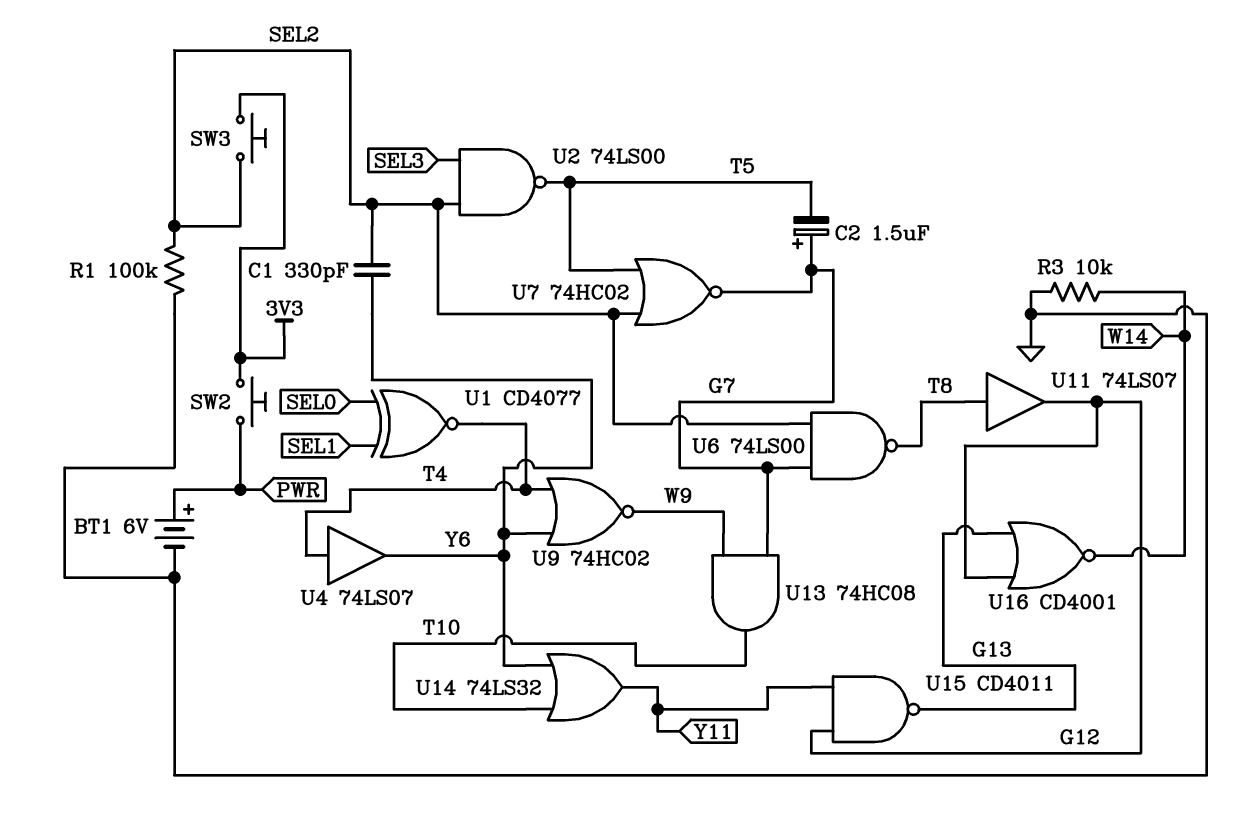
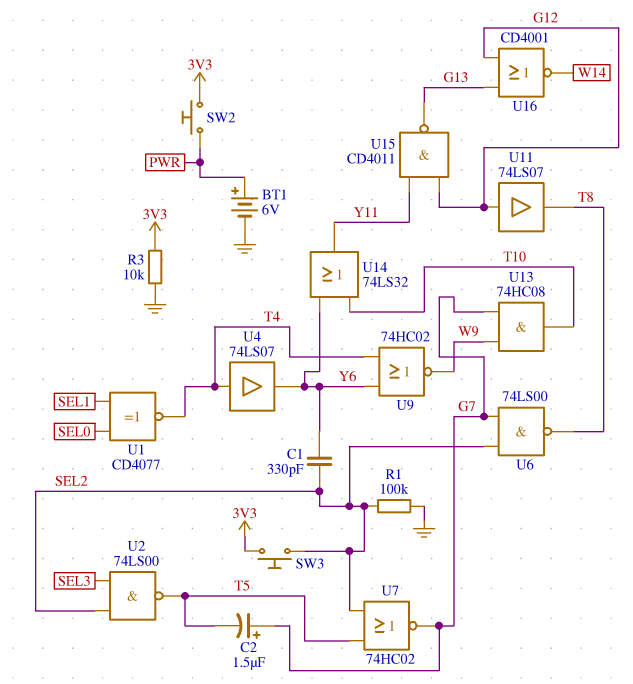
R3: 10k (GND, W14) -> 10k (3V3, GND)
U11: buffer 74LS07 (in T8, out G12) -> buffer 74LS07 (in G12, out T8)

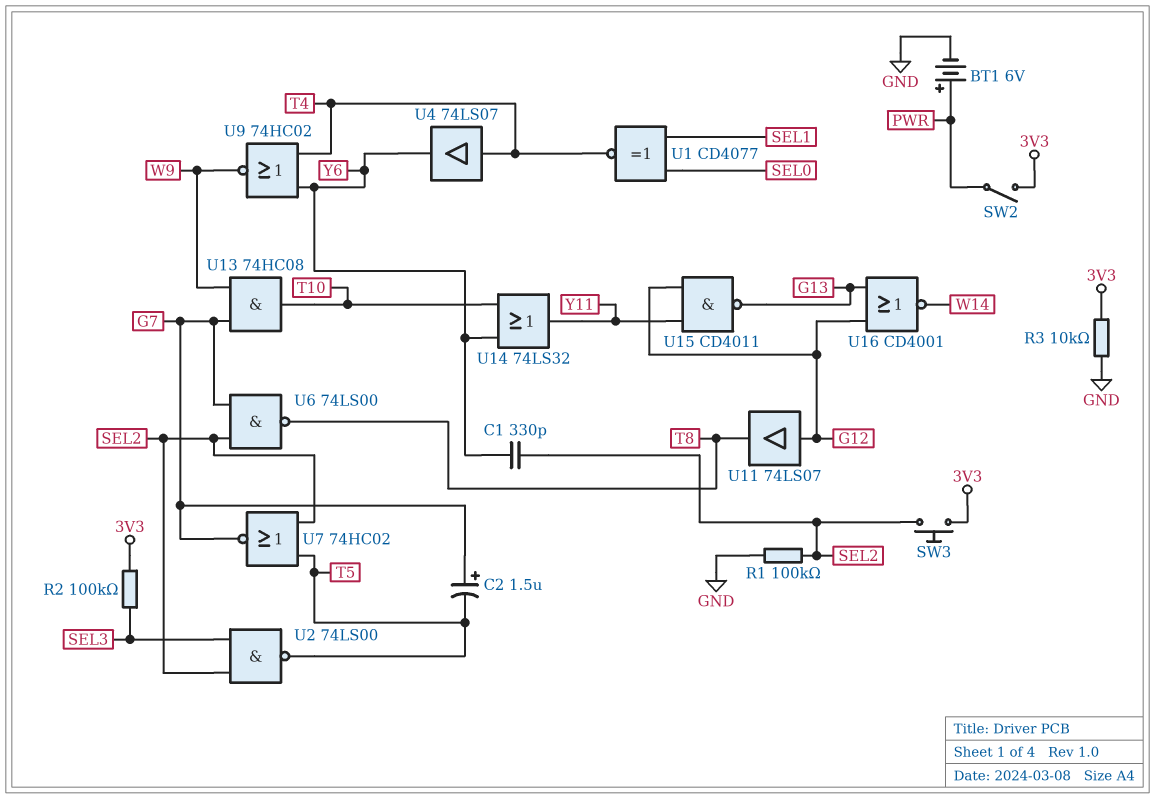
R2: none -> 100k (3V3, SEL3)
SW2: button (3V3, PWR) -> switch (3V3, PWR)

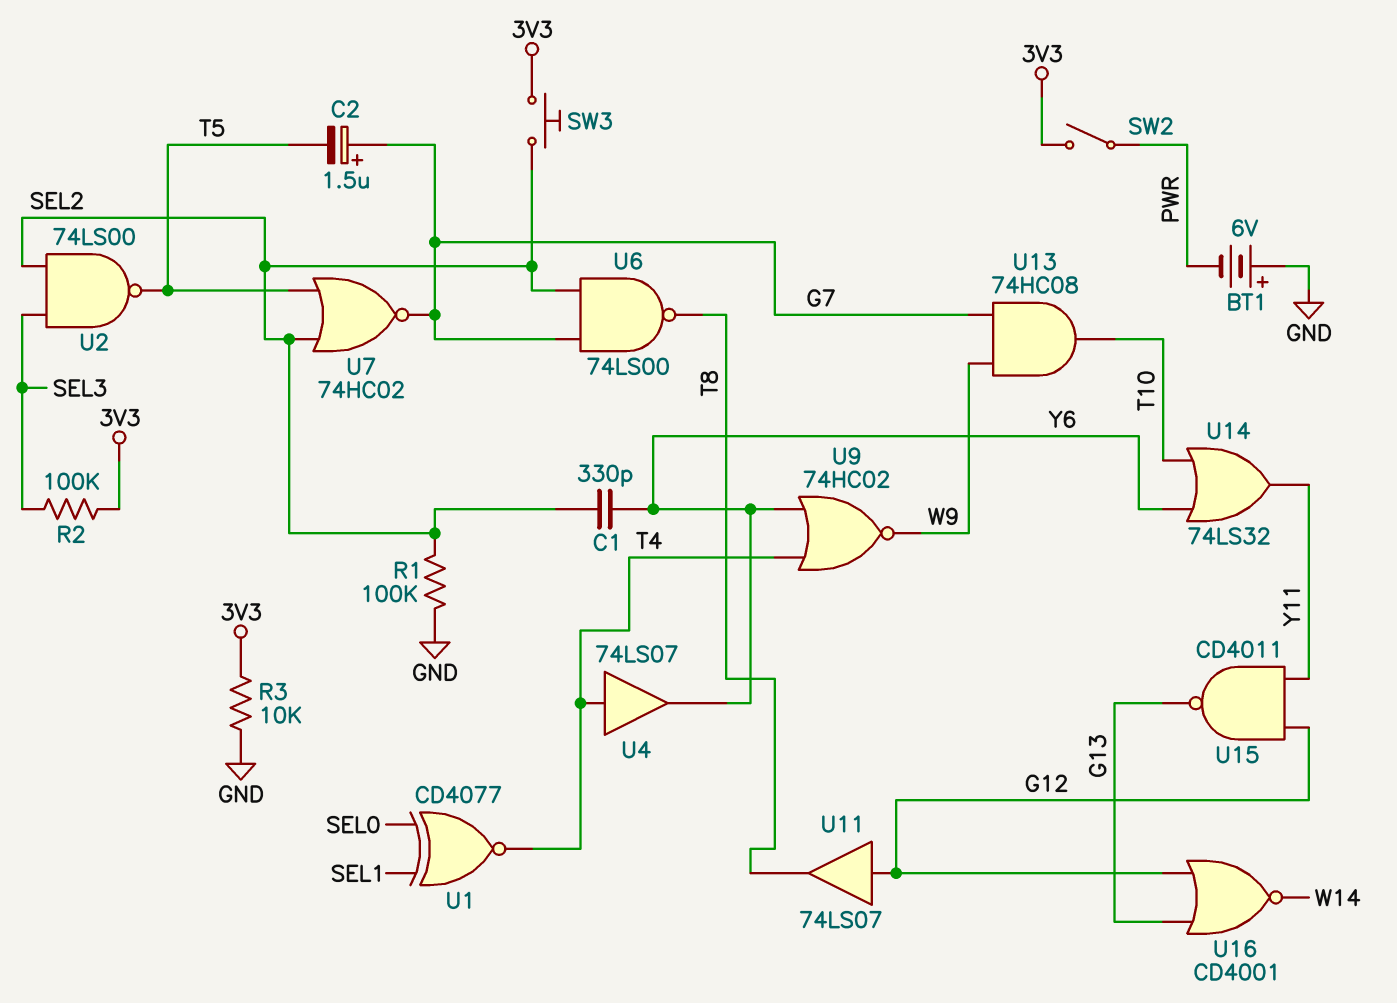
BT1: 6V (plus PWR, minus GND) -> 6V (plus GND, minus PWR)

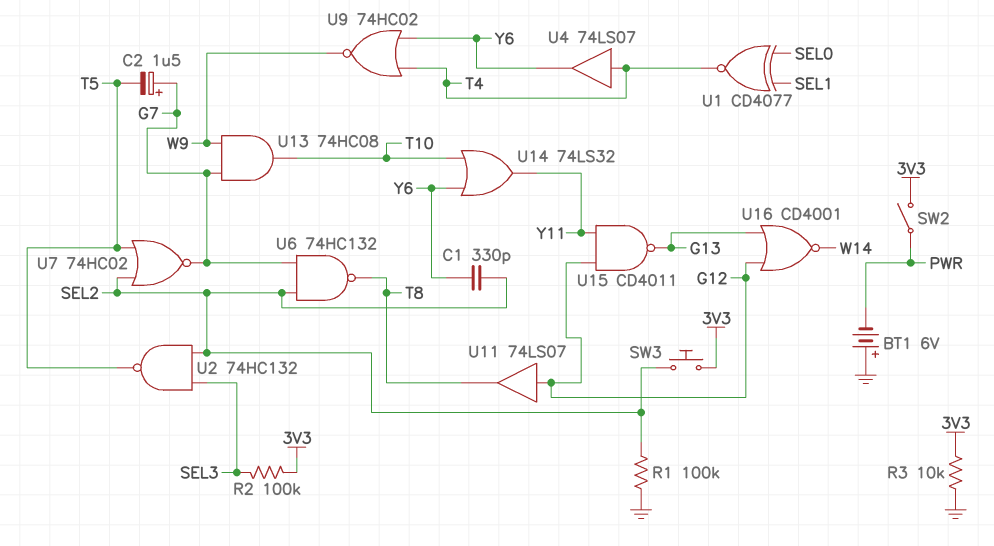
U2: NAND 74LS00 (in SEL2, in SEL3, out T5) -> NAND 74HC132 (in SEL2, in SEL3, out T5)
U6: NAND 74LS00 (in G7, in SEL2, out T8) -> NAND 74HC132 (in G7, in SEL2, out T8)

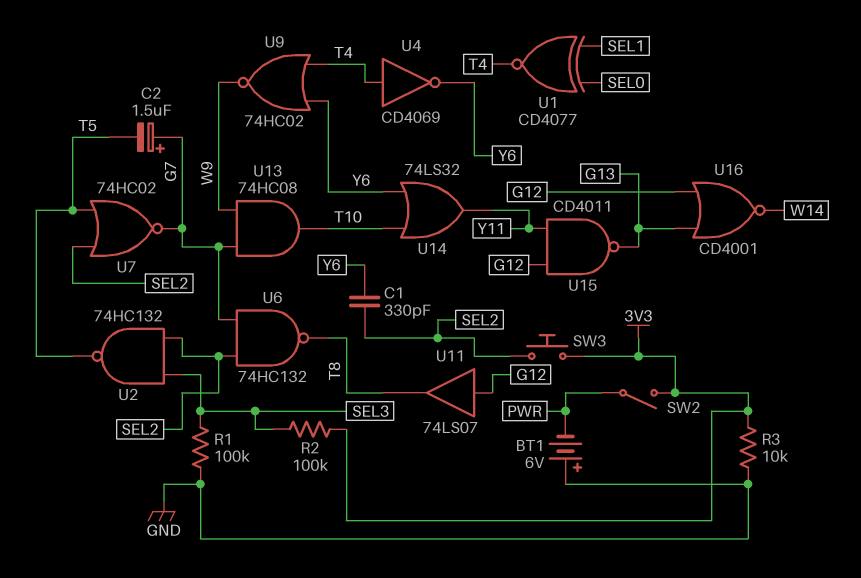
R1: 100k (GND, SEL2) -> 100k (GND, SEL3)
U4: buffer 74LS07 (in T4, out Y6) -> NOT CD4069 (in T4, out Y6)

